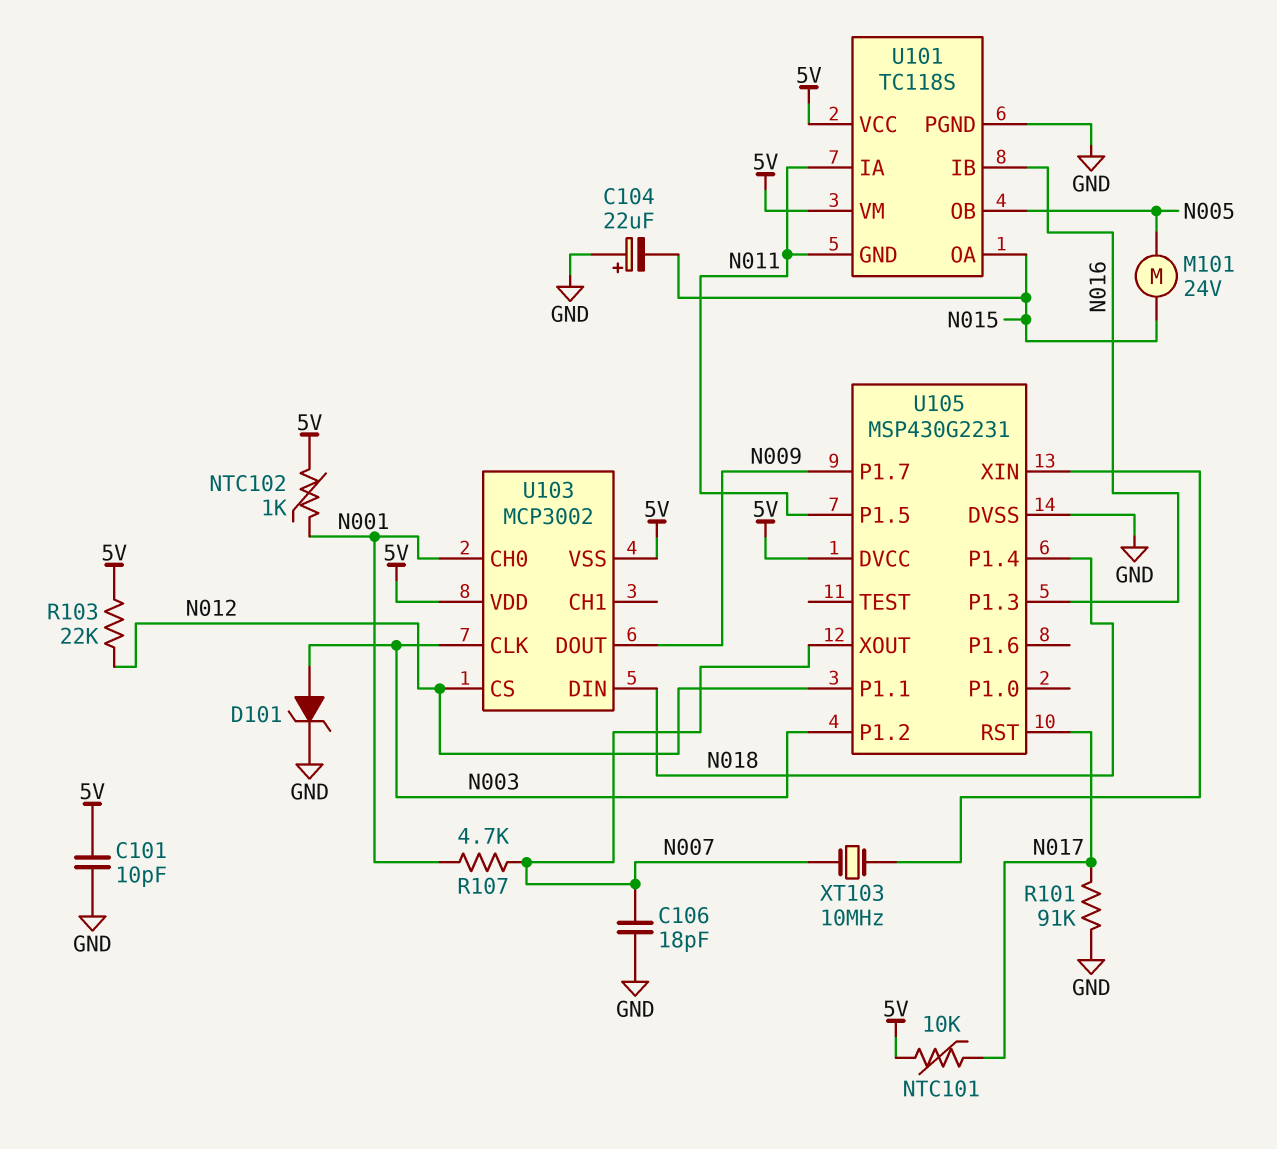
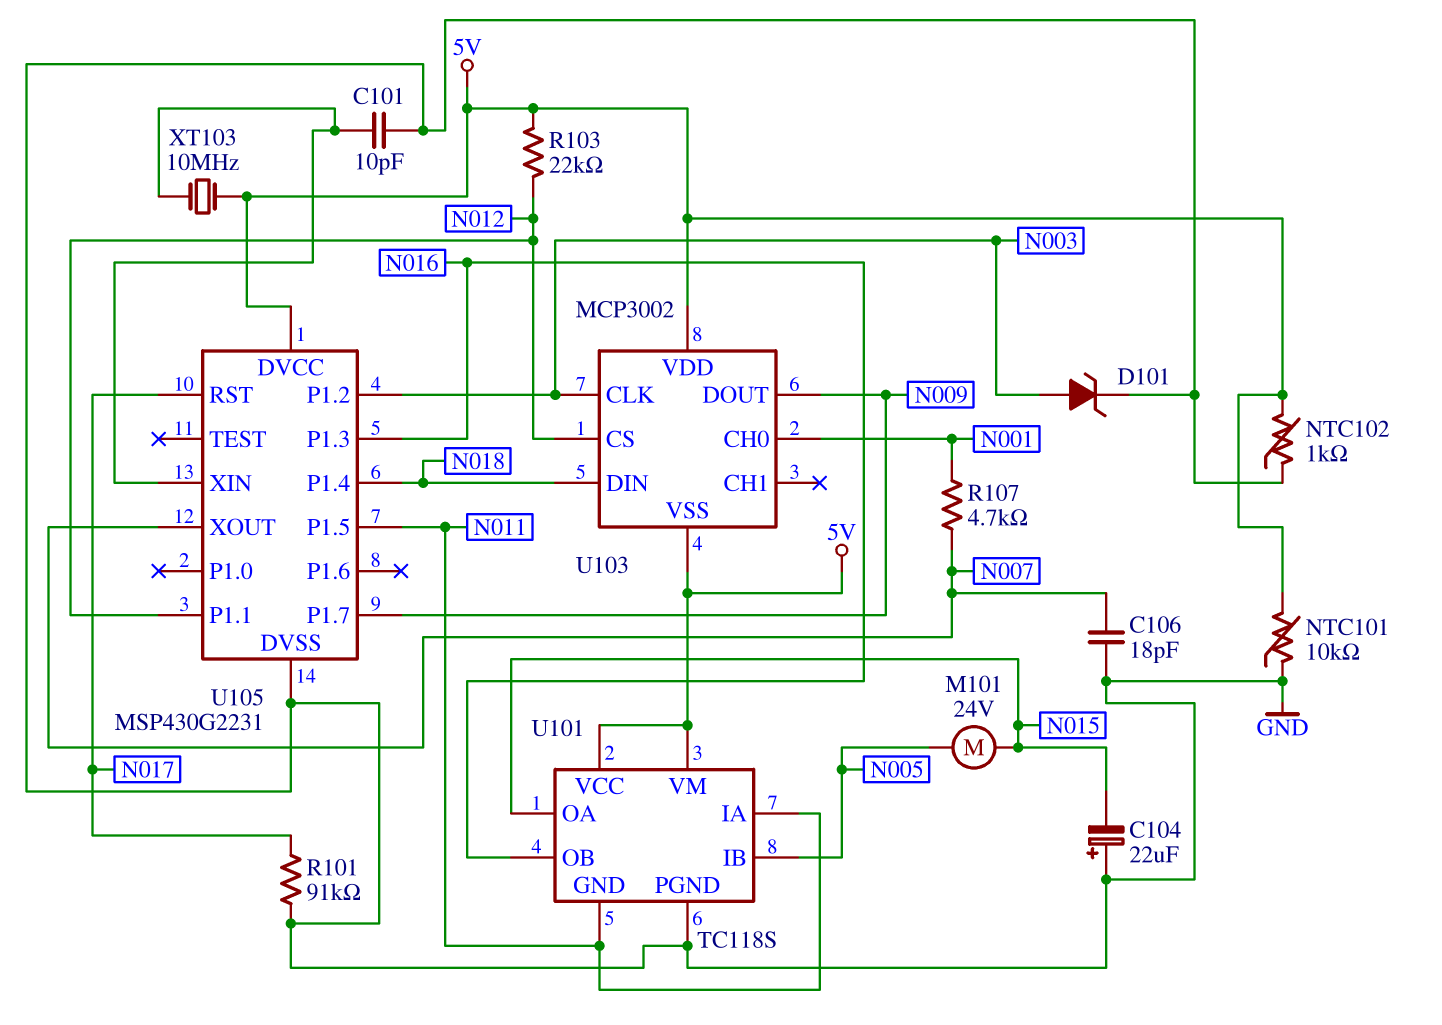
C101: 10pF (5V, GND) -> 10pF (GND, U105/XIN)
NTC101: 10k (5V, N017) -> 10k (5V, GND)
NTC102: 1k (5V, N001) -> 1k (5V, GND)
U101 pin IB: N016 -> N005
U101 pin OB: N005 -> N016
XT103: 10MHz (N007, U105/XIN) -> 10MHz (5V, U105/XIN)

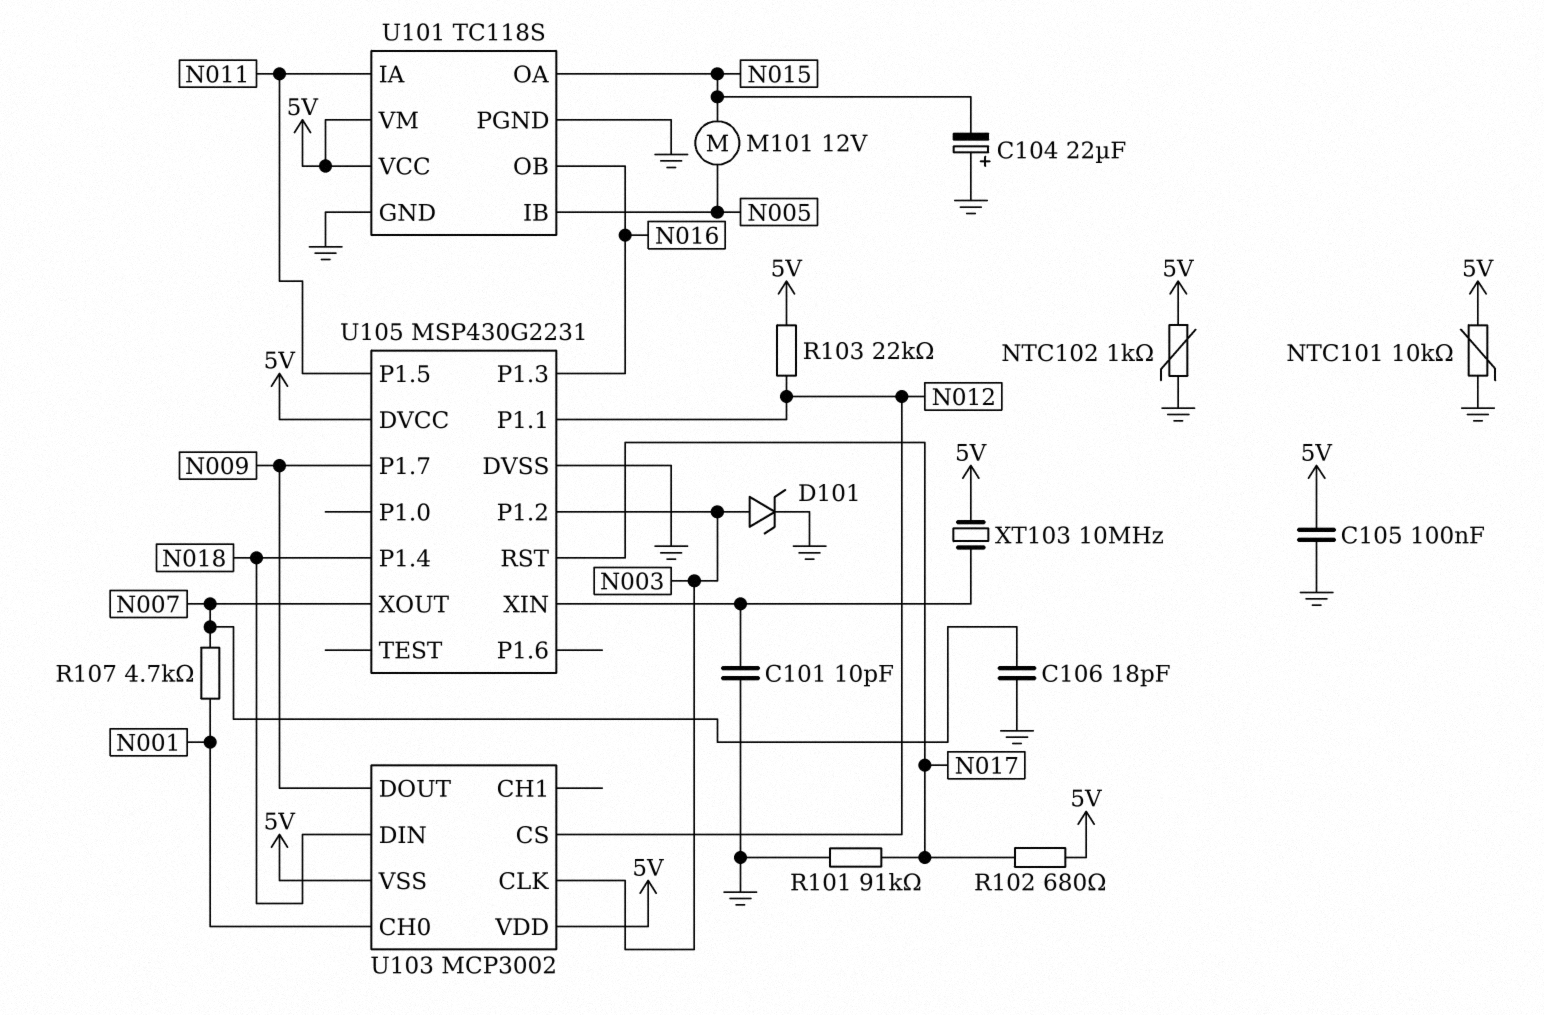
C105: none -> 100nF (5V, GND)
M101: motor 24V (N005, N015) -> motor 12V (N005, N015)
R102: none -> 680 (5V, N017)
U101 pin GND: N011 -> GND

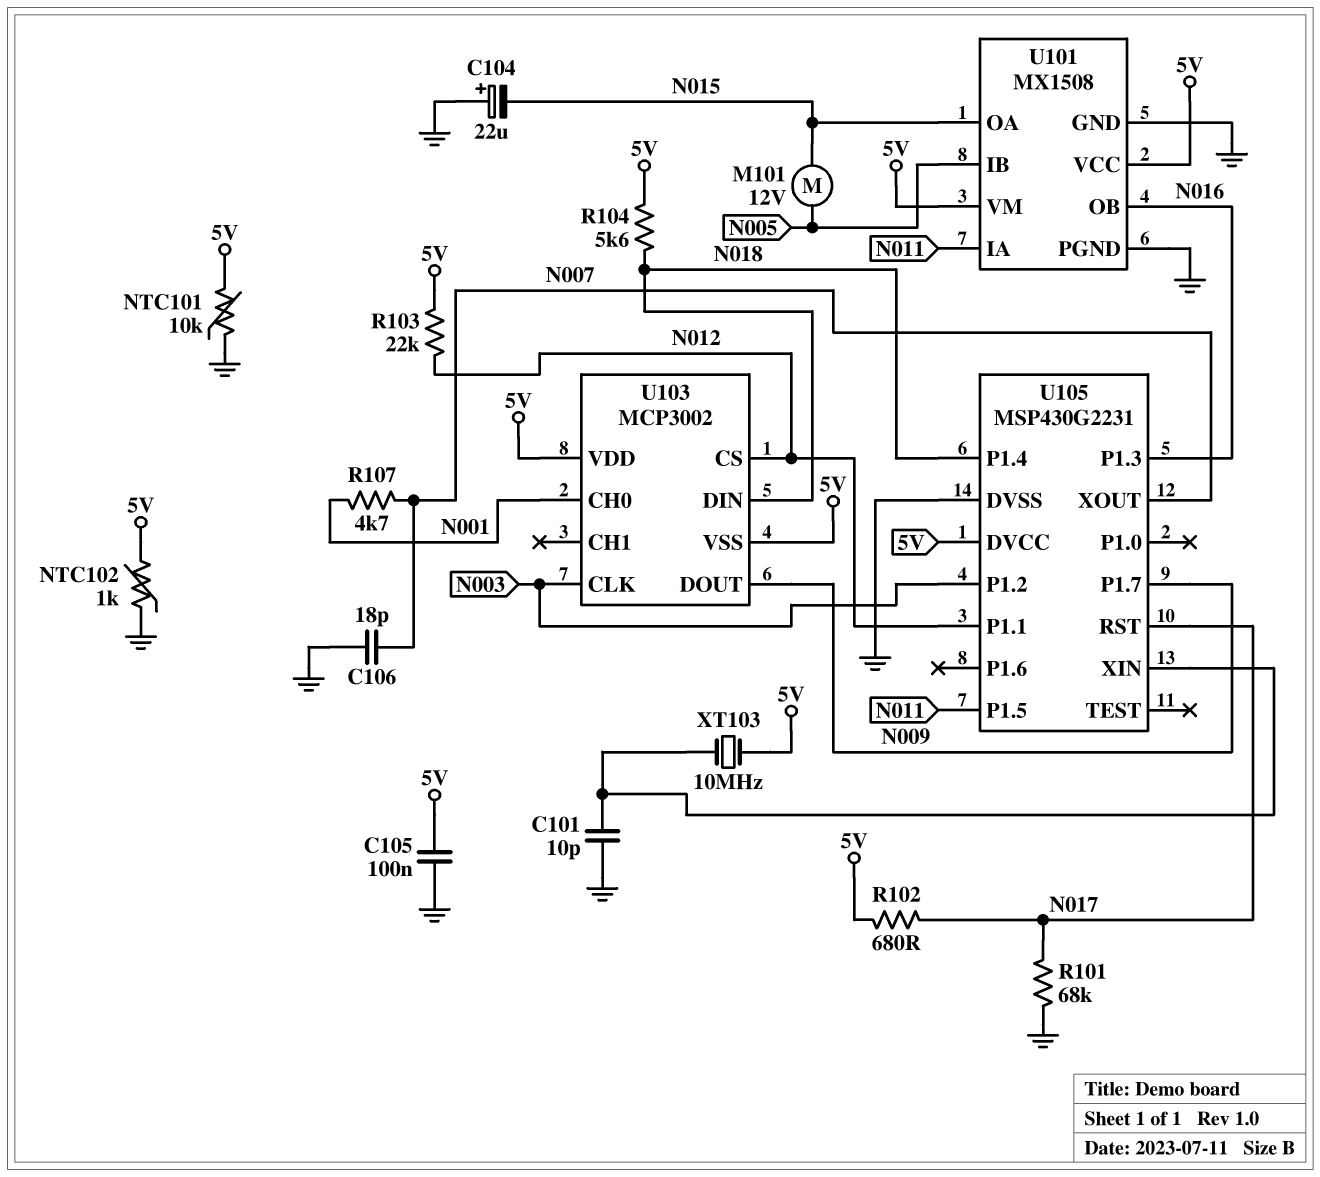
D101: zener (A N003, K GND) -> none
R101: 91k (GND, N017) -> 68k (GND, N017)
R104: none -> 5.6k (5V, N018)
U101: TC118S -> MX1508

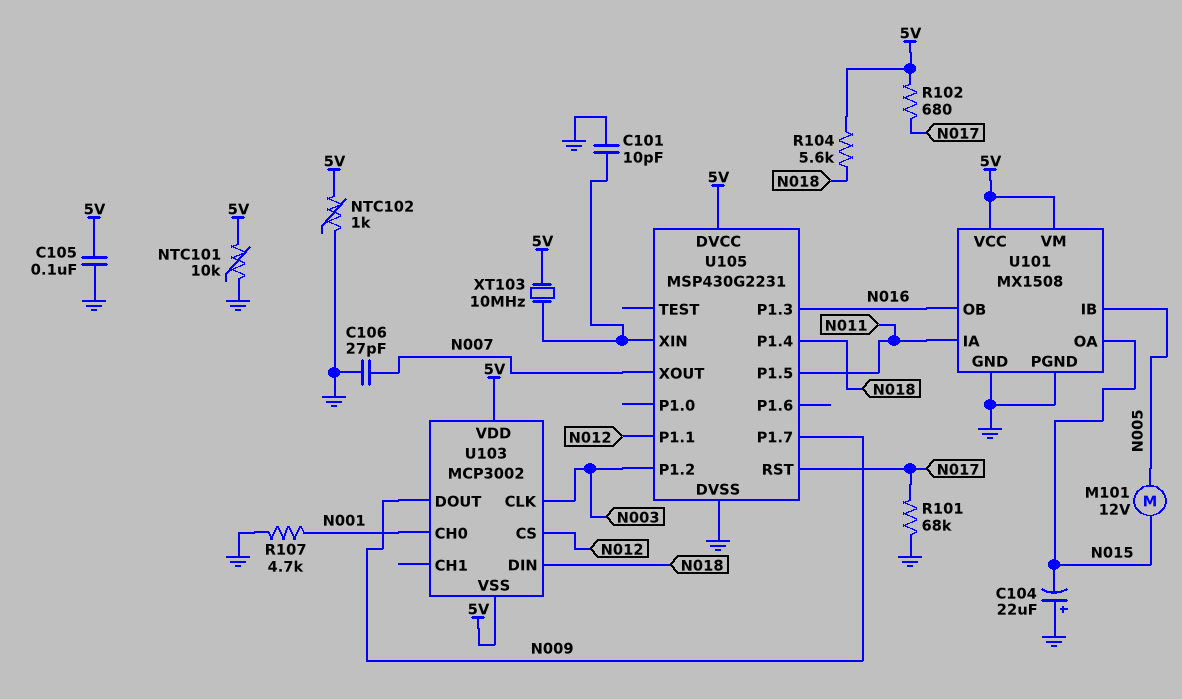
C106: 18pF (GND, N007) -> 27pF (GND, N007)
R103: 22k (5V, N012) -> none
R107: 4.7k (N001, N007) -> 4.7k (GND, N001)

